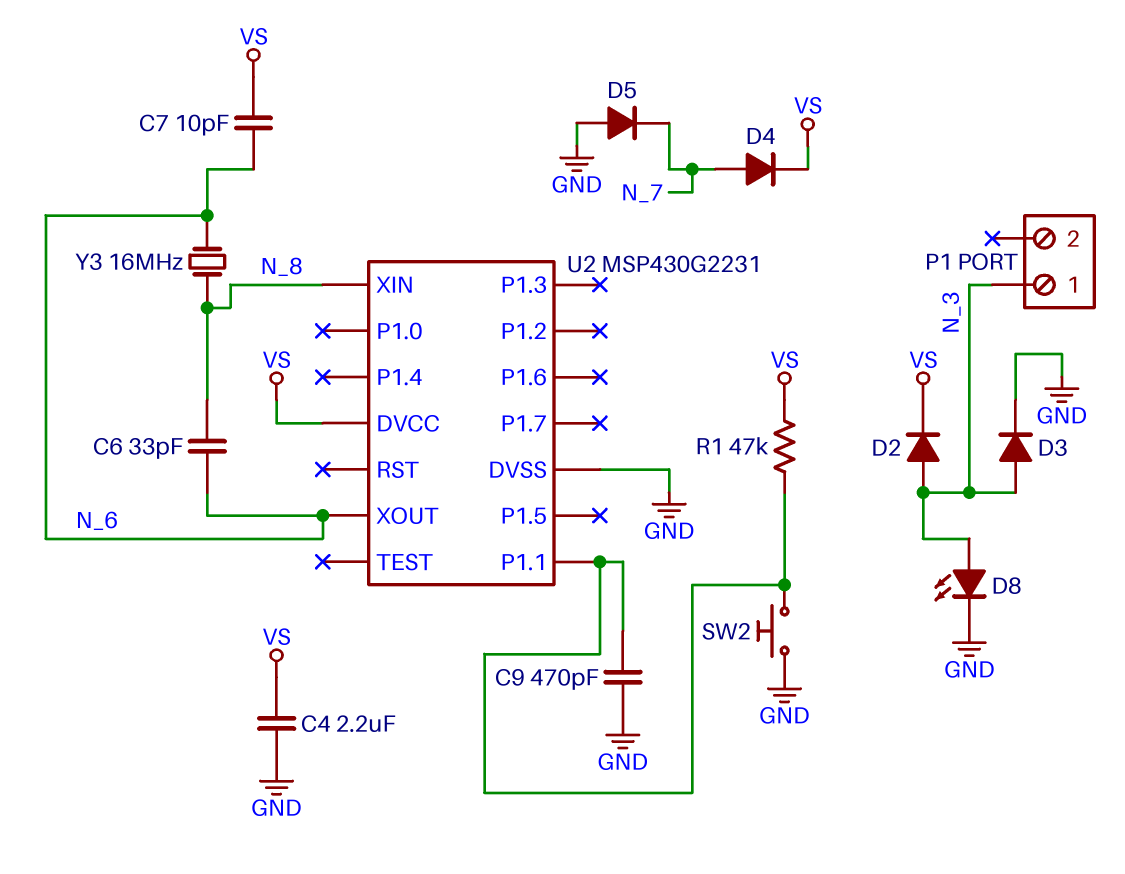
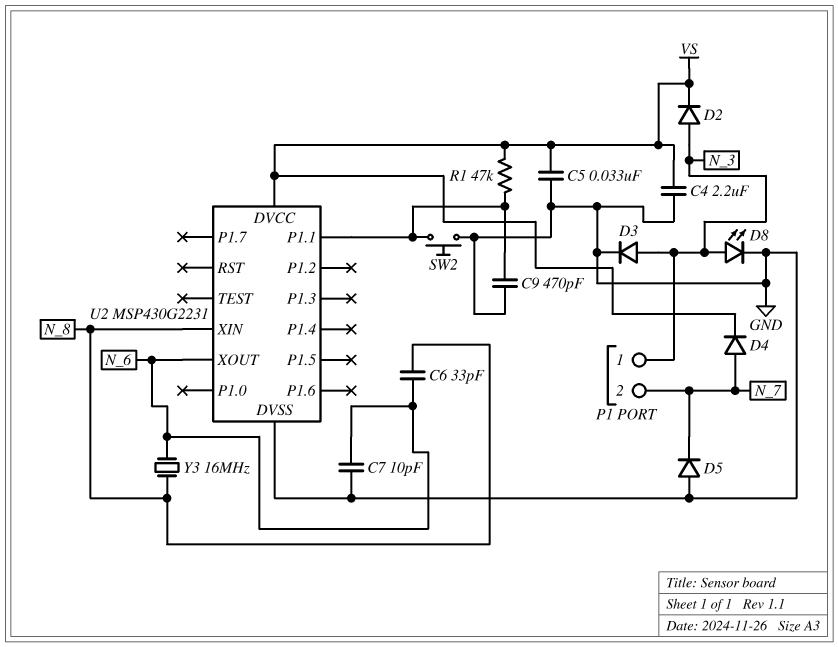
C5: none -> 33nF (GND, VS)
C7: 10pF (N_6, VS) -> 10pF (GND, N_6)
P1 pin 2: none -> N_7

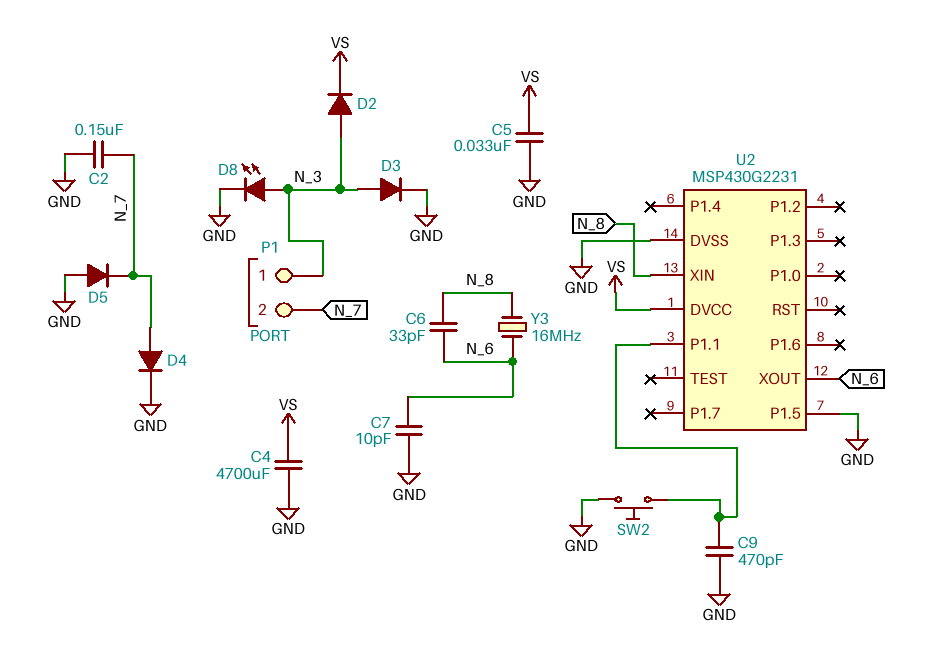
C2: none -> 150nF (GND, N_7)
C4: 2.2uF (GND, VS) -> 4700uF (GND, VS)
D4: diode (A N_7, K VS) -> diode (A N_7, K GND)
R1: 47k (U2/P1.1, VS) -> none
U2 pin P1.5: none -> GND

